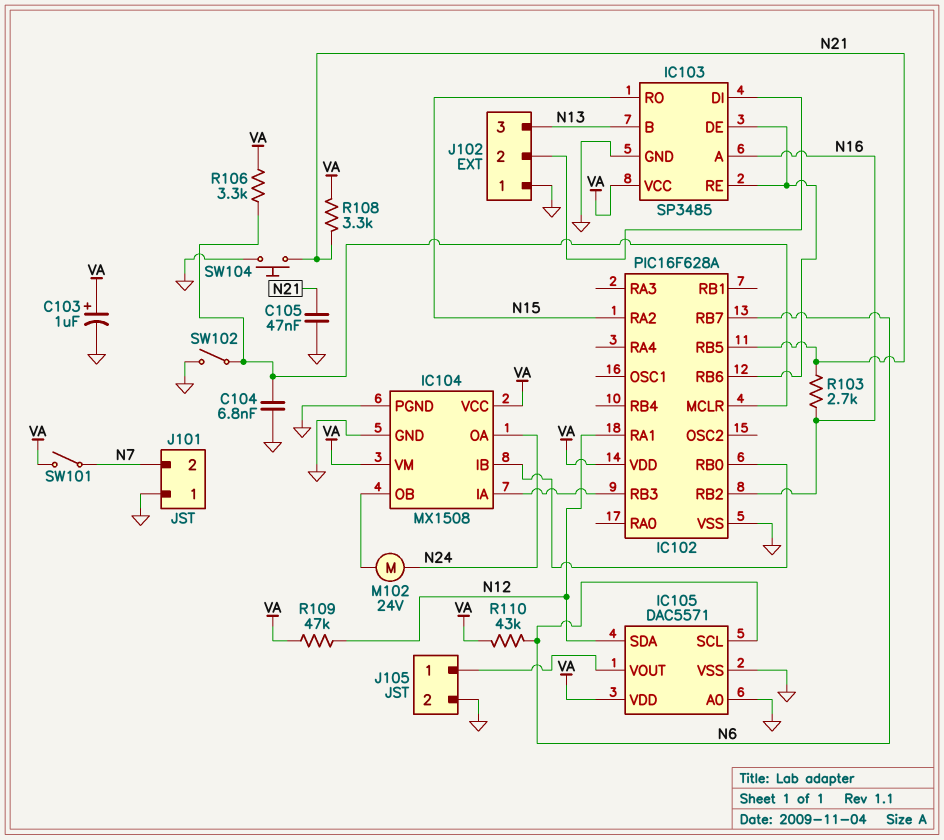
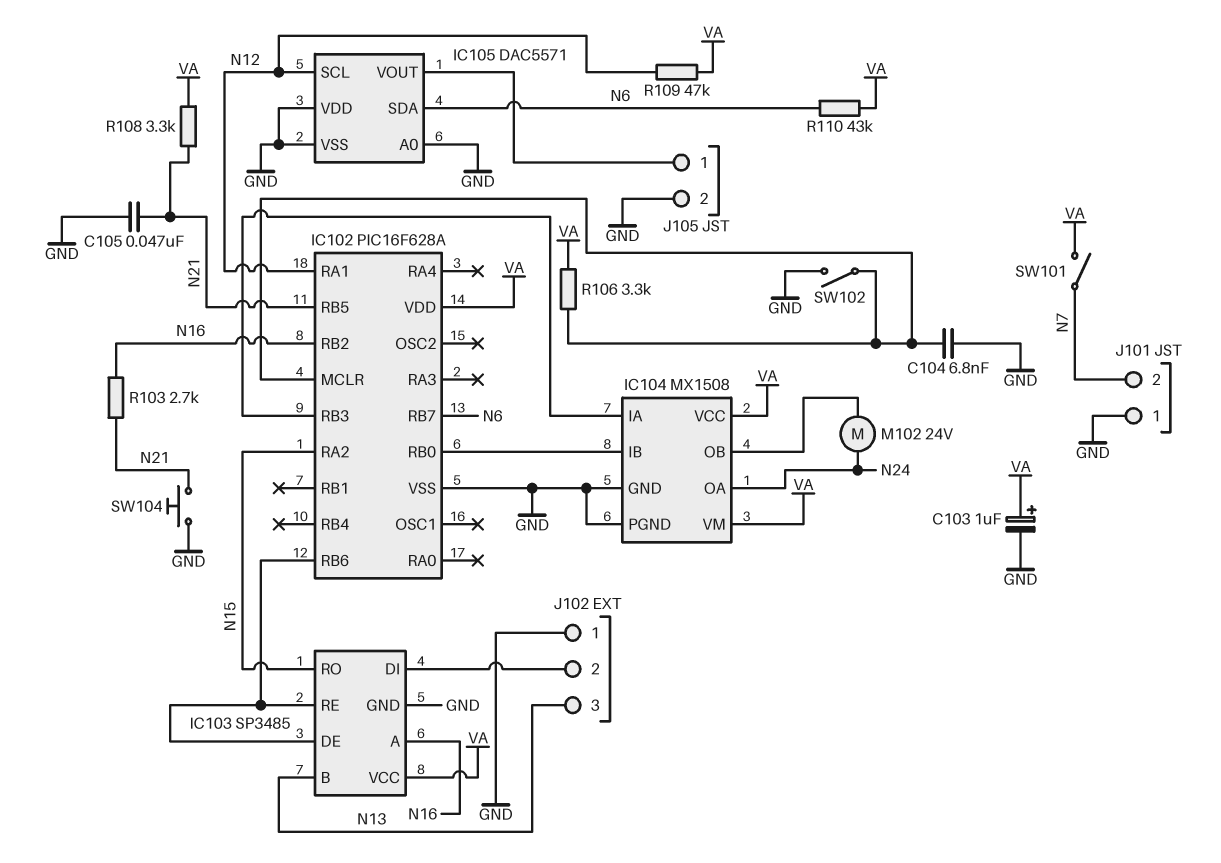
IC105 pin SCL: N6 -> N12
IC105 pin SDA: N12 -> N6
IC105 pin VDD: VA -> GND

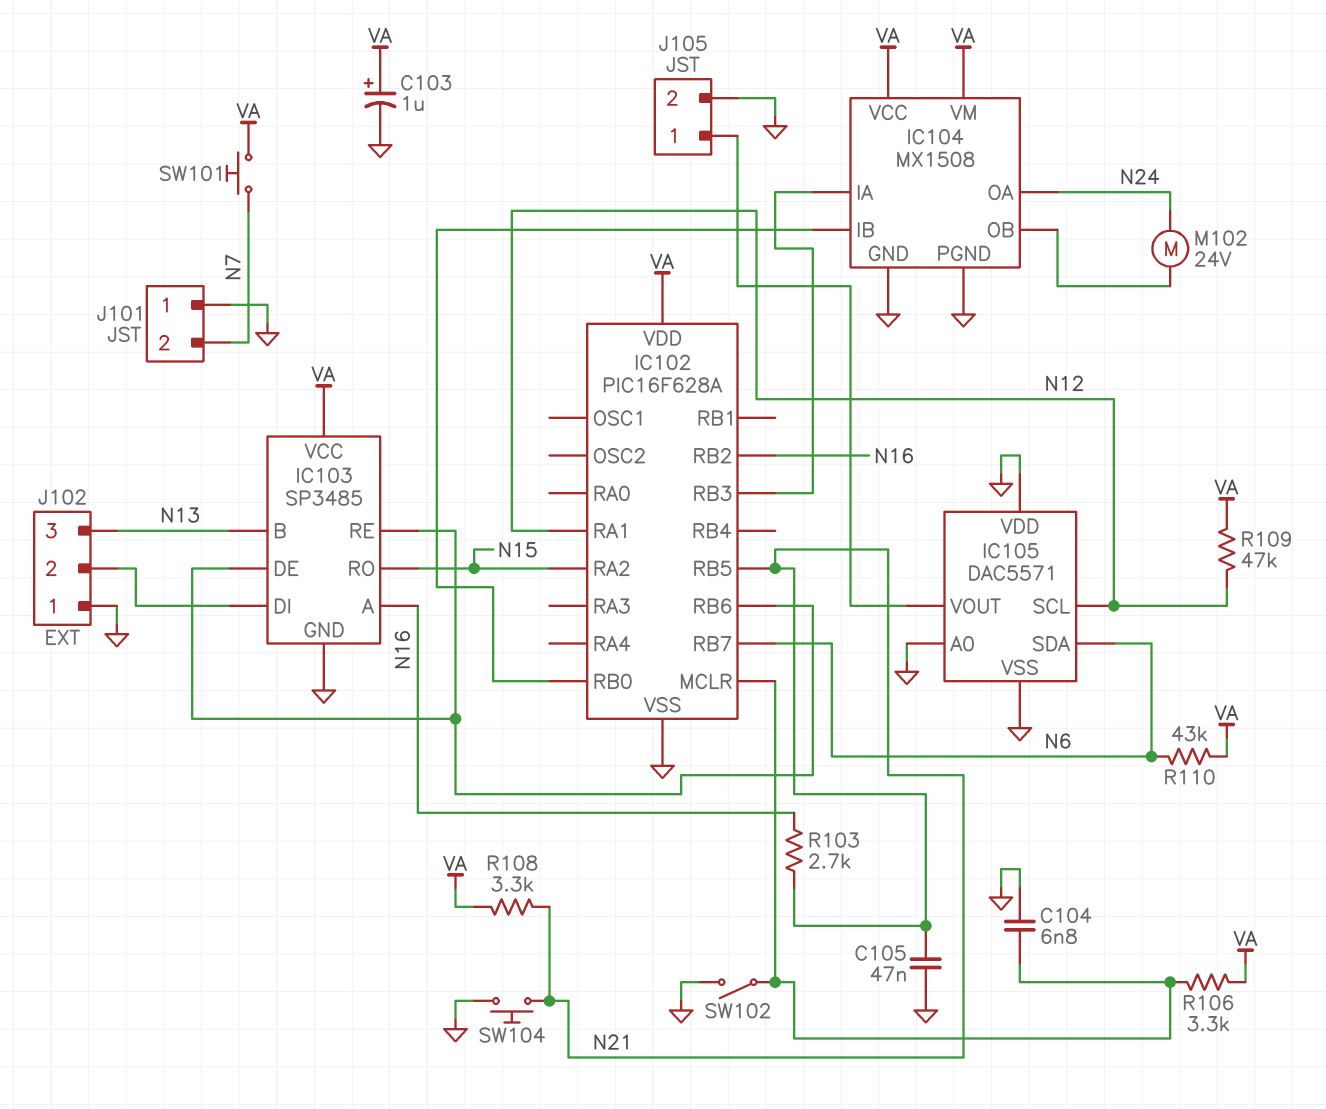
SW101: switch (N7, VA) -> button (N7, VA)

